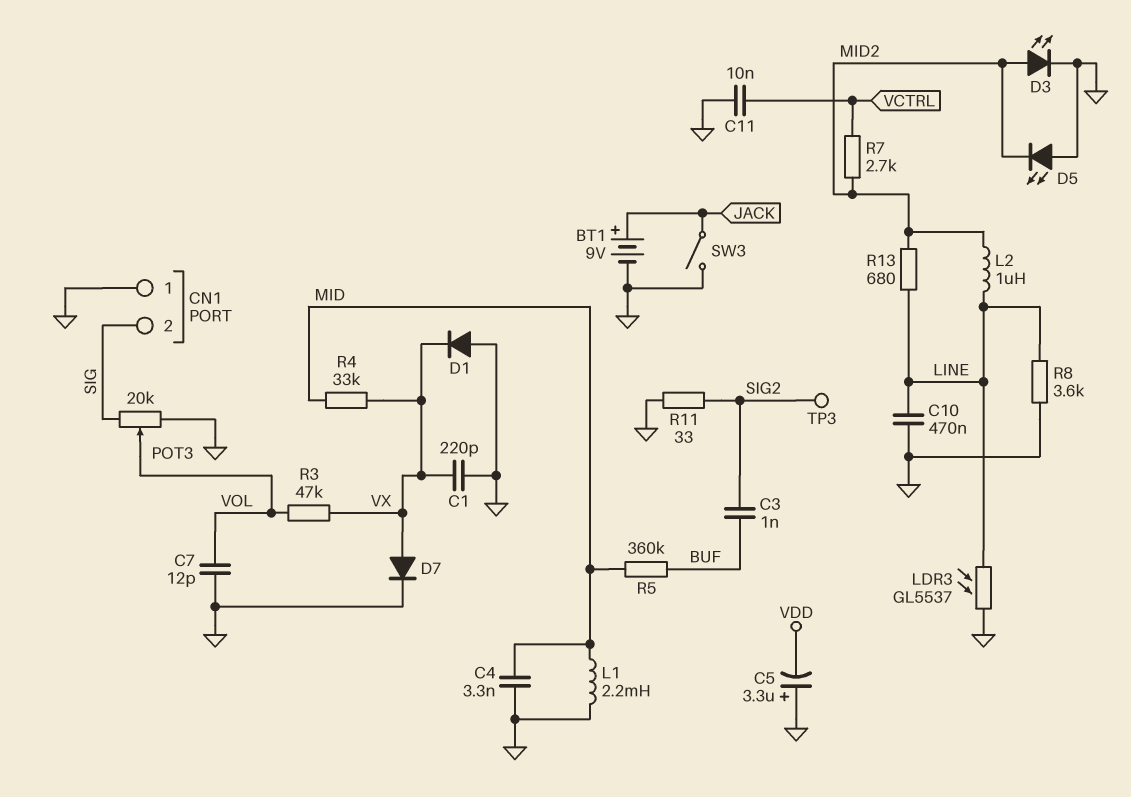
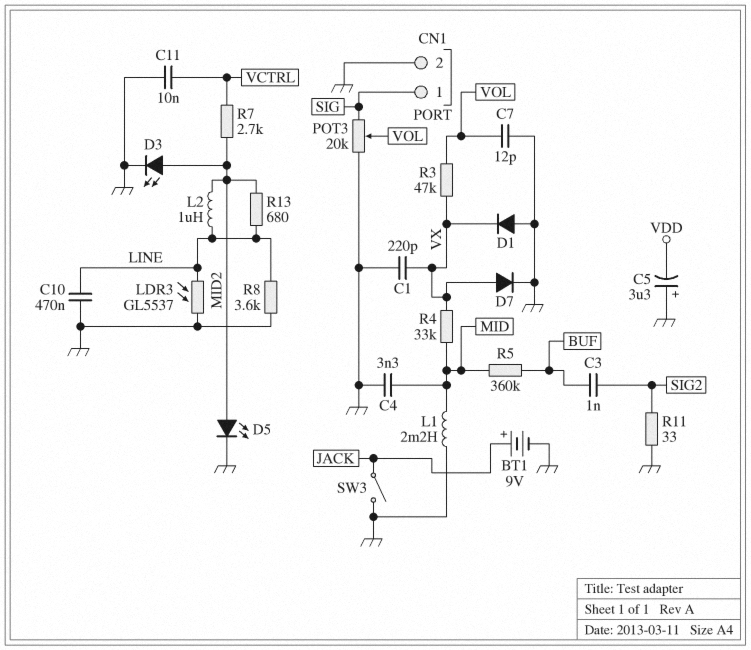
CN1 pin 1: GND -> SIG
CN1 pin 2: SIG -> GND
D5: LED (A GND, K MID2) -> LED (A MID2, K GND)
TP3: test point (SIG2) -> none

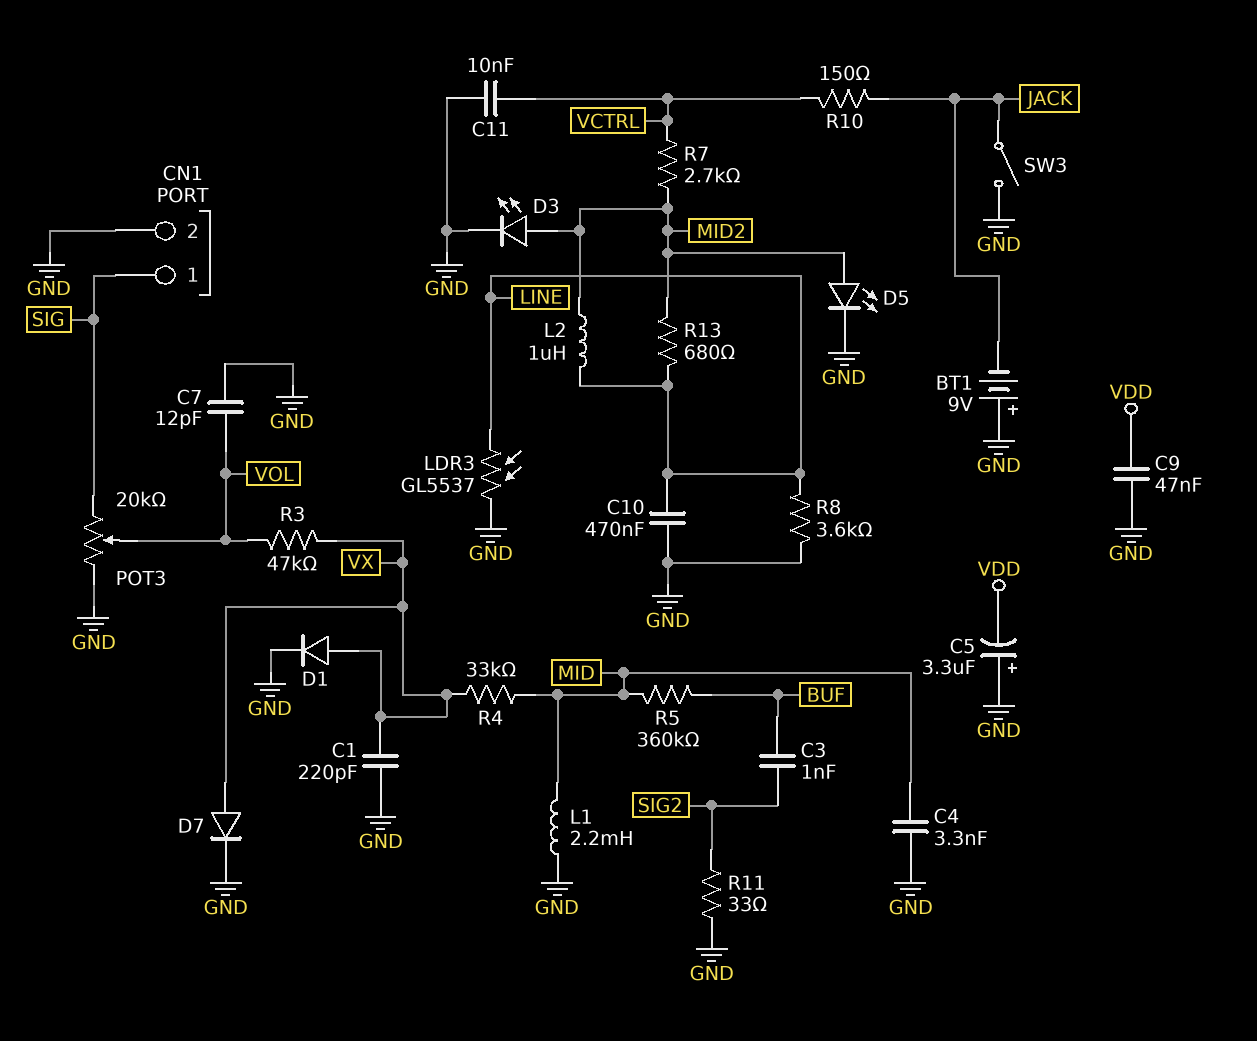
BT1: 9V (plus JACK, minus GND) -> 9V (plus GND, minus JACK)
C9: none -> 47nF (GND, VDD)
D1: diode (A GND, K VX) -> diode (A VX, K GND)
R10: none -> 150 (JACK, VCTRL)

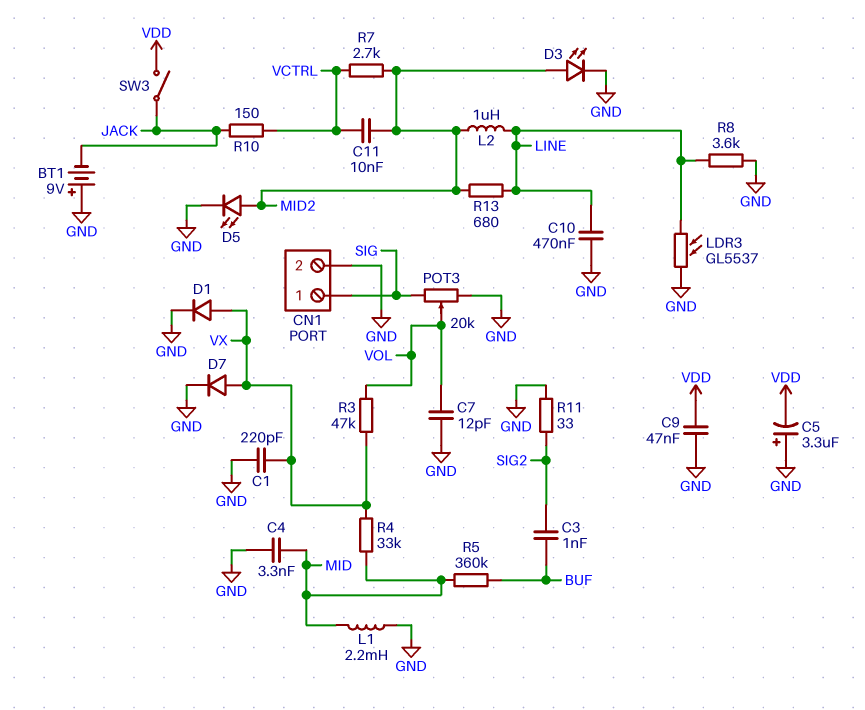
C11: 10nF (GND, VCTRL) -> 10nF (MID2, VCTRL)
SW3: switch (GND, JACK) -> switch (JACK, VDD)

